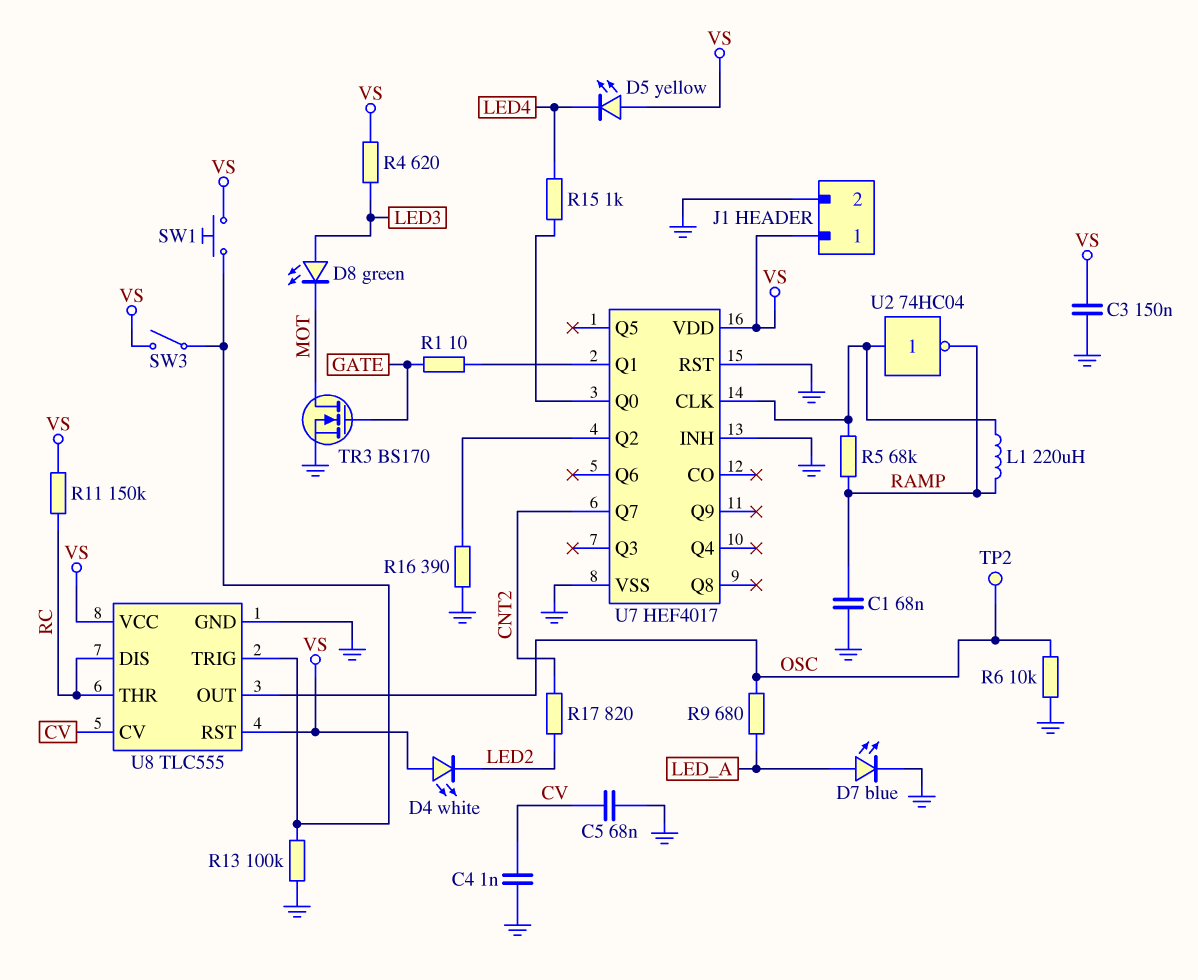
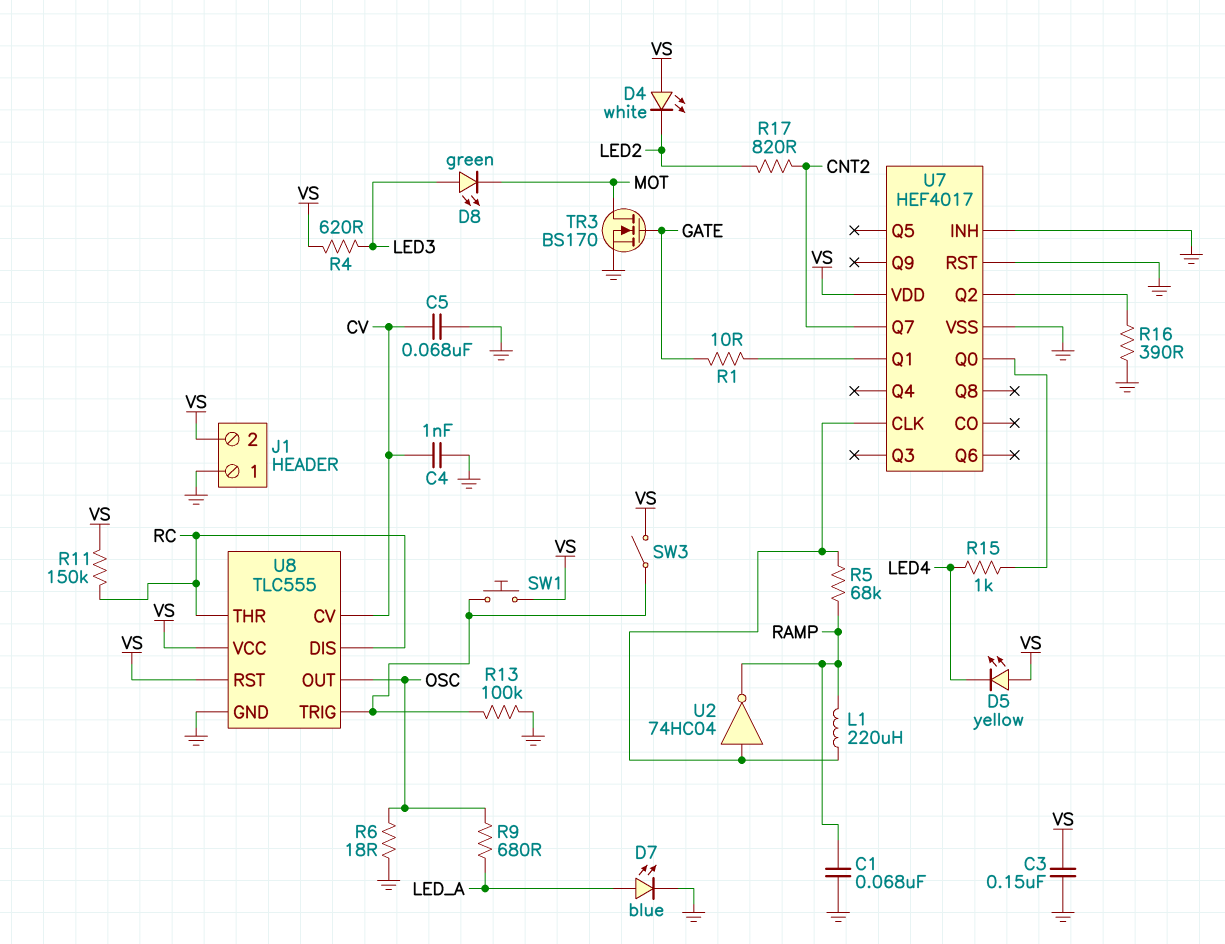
J1 pin 1: VS -> GND
J1 pin 2: GND -> VS
R6: 10k (GND, OSC) -> 18 (GND, OSC)
TP2: test point (OSC) -> none

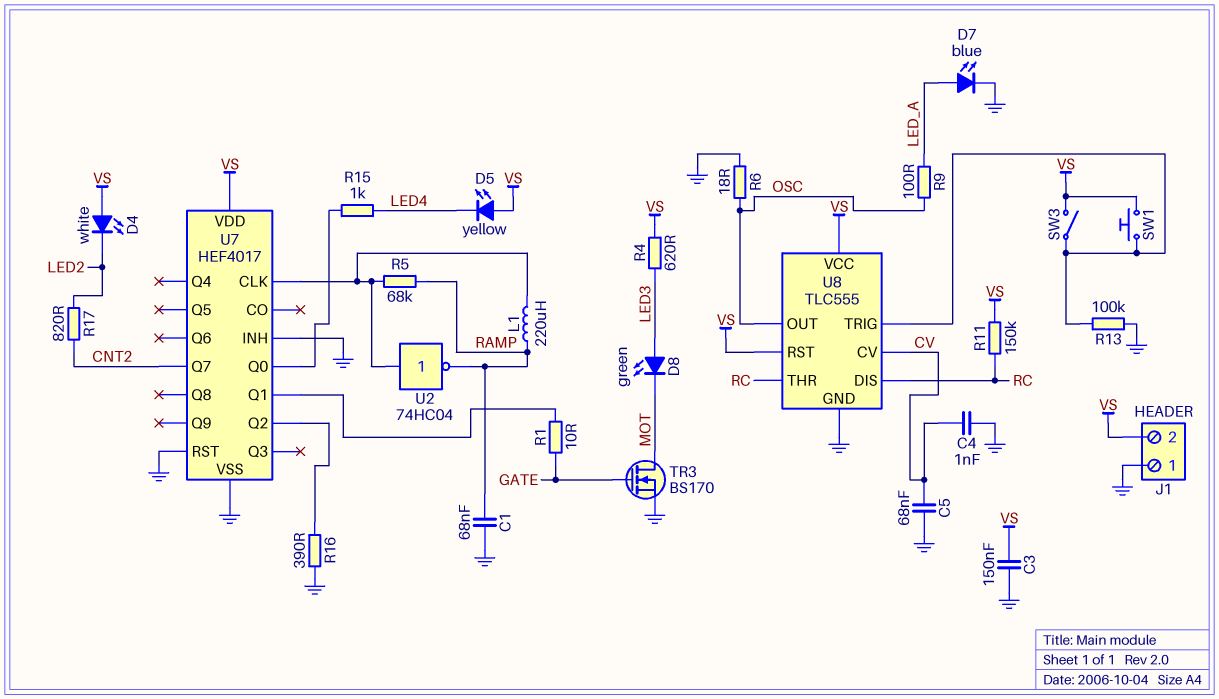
R9: 680 (LED_A, OSC) -> 100 (LED_A, OSC)

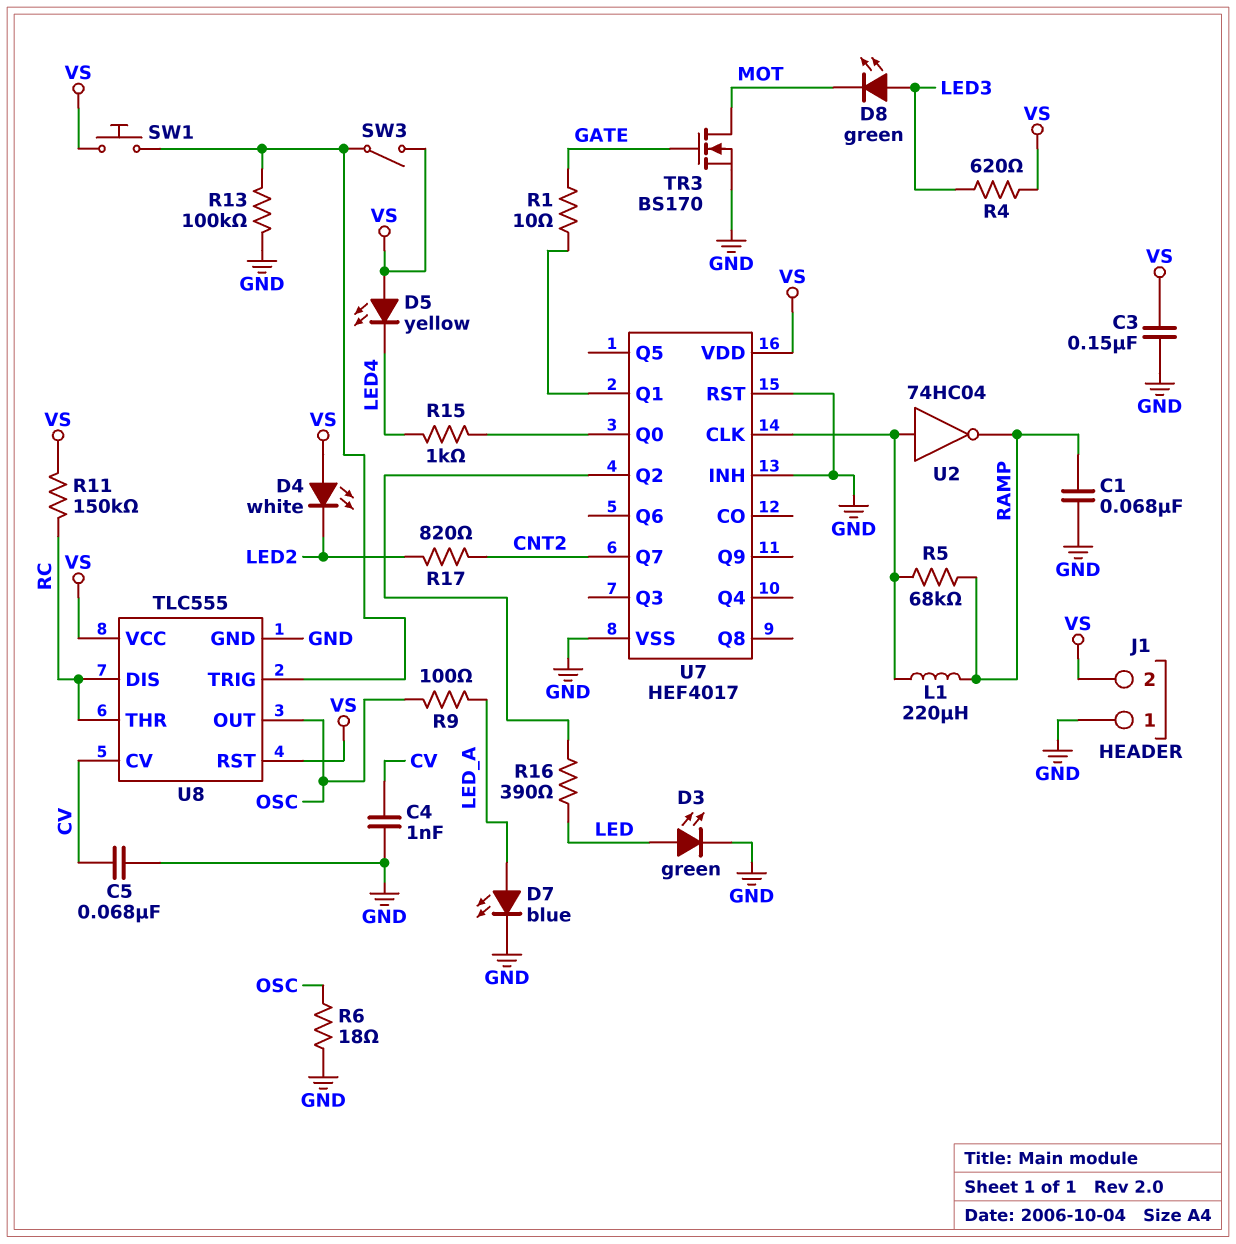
D3: none -> LED green (A LED, K GND)
R16: 390 (GND, U7/Q2) -> 390 (LED, U7/Q2)

